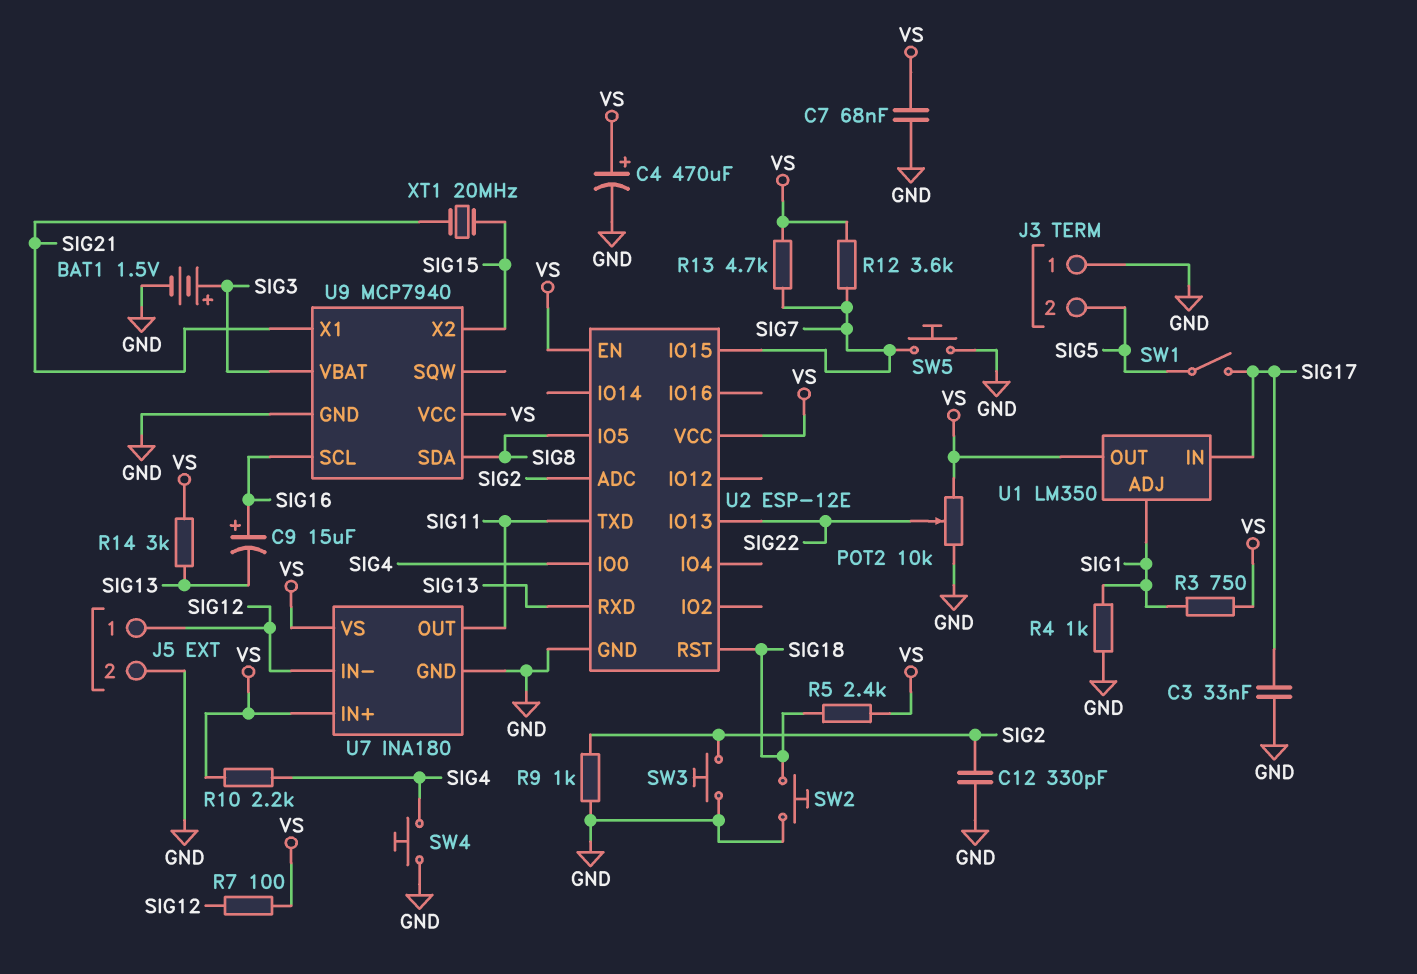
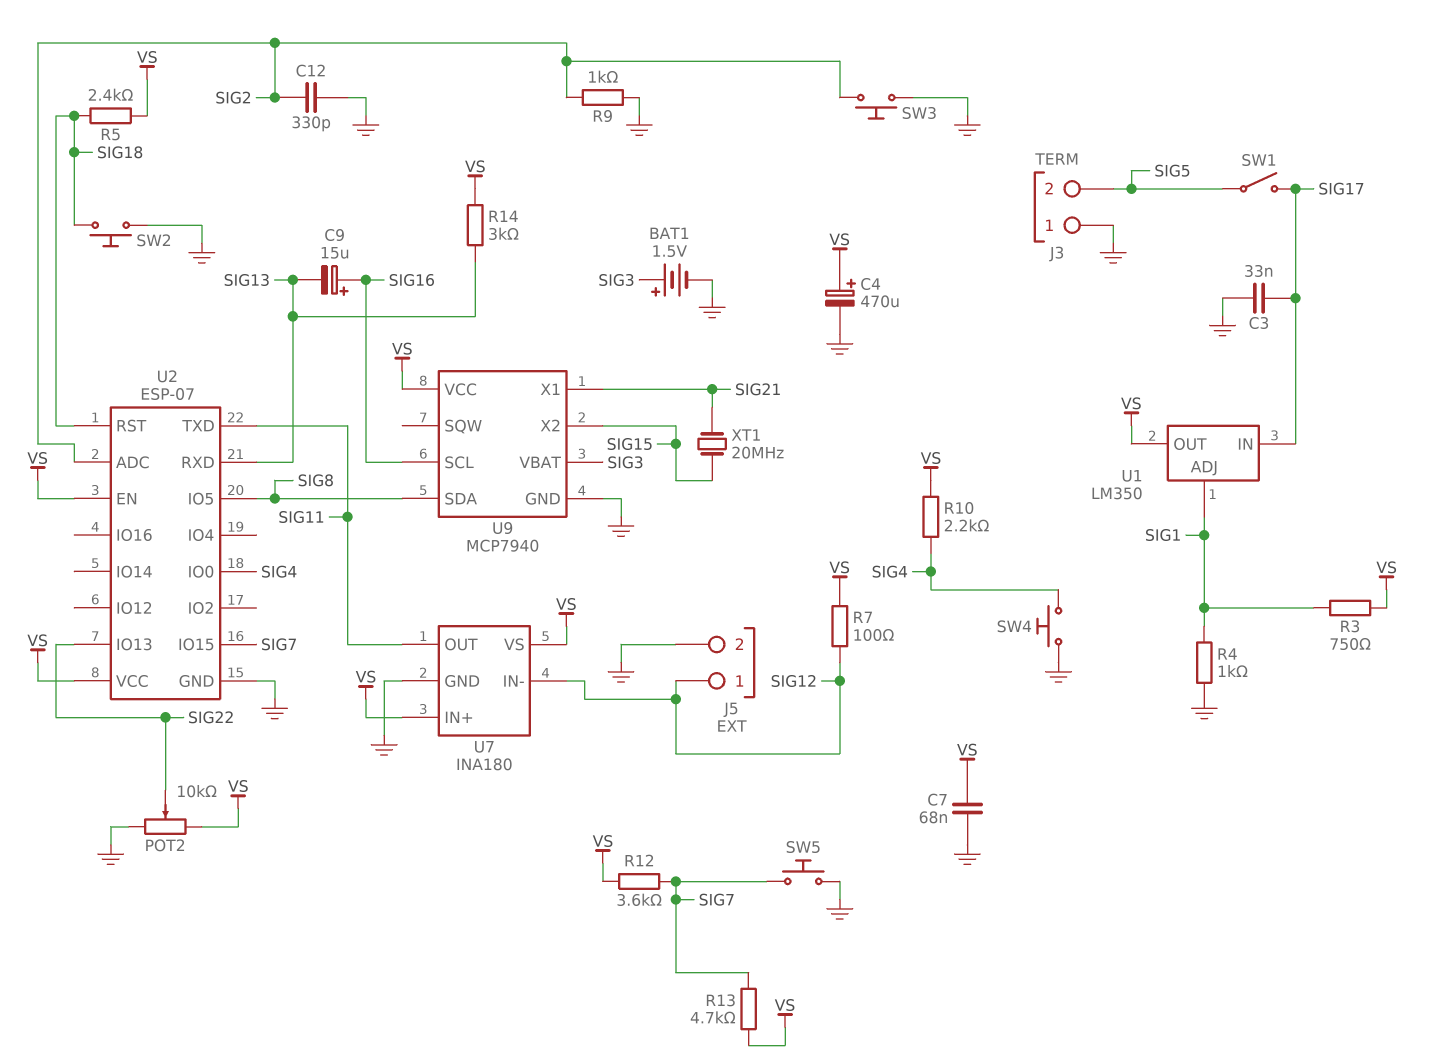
U2: ESP-12E -> ESP-07

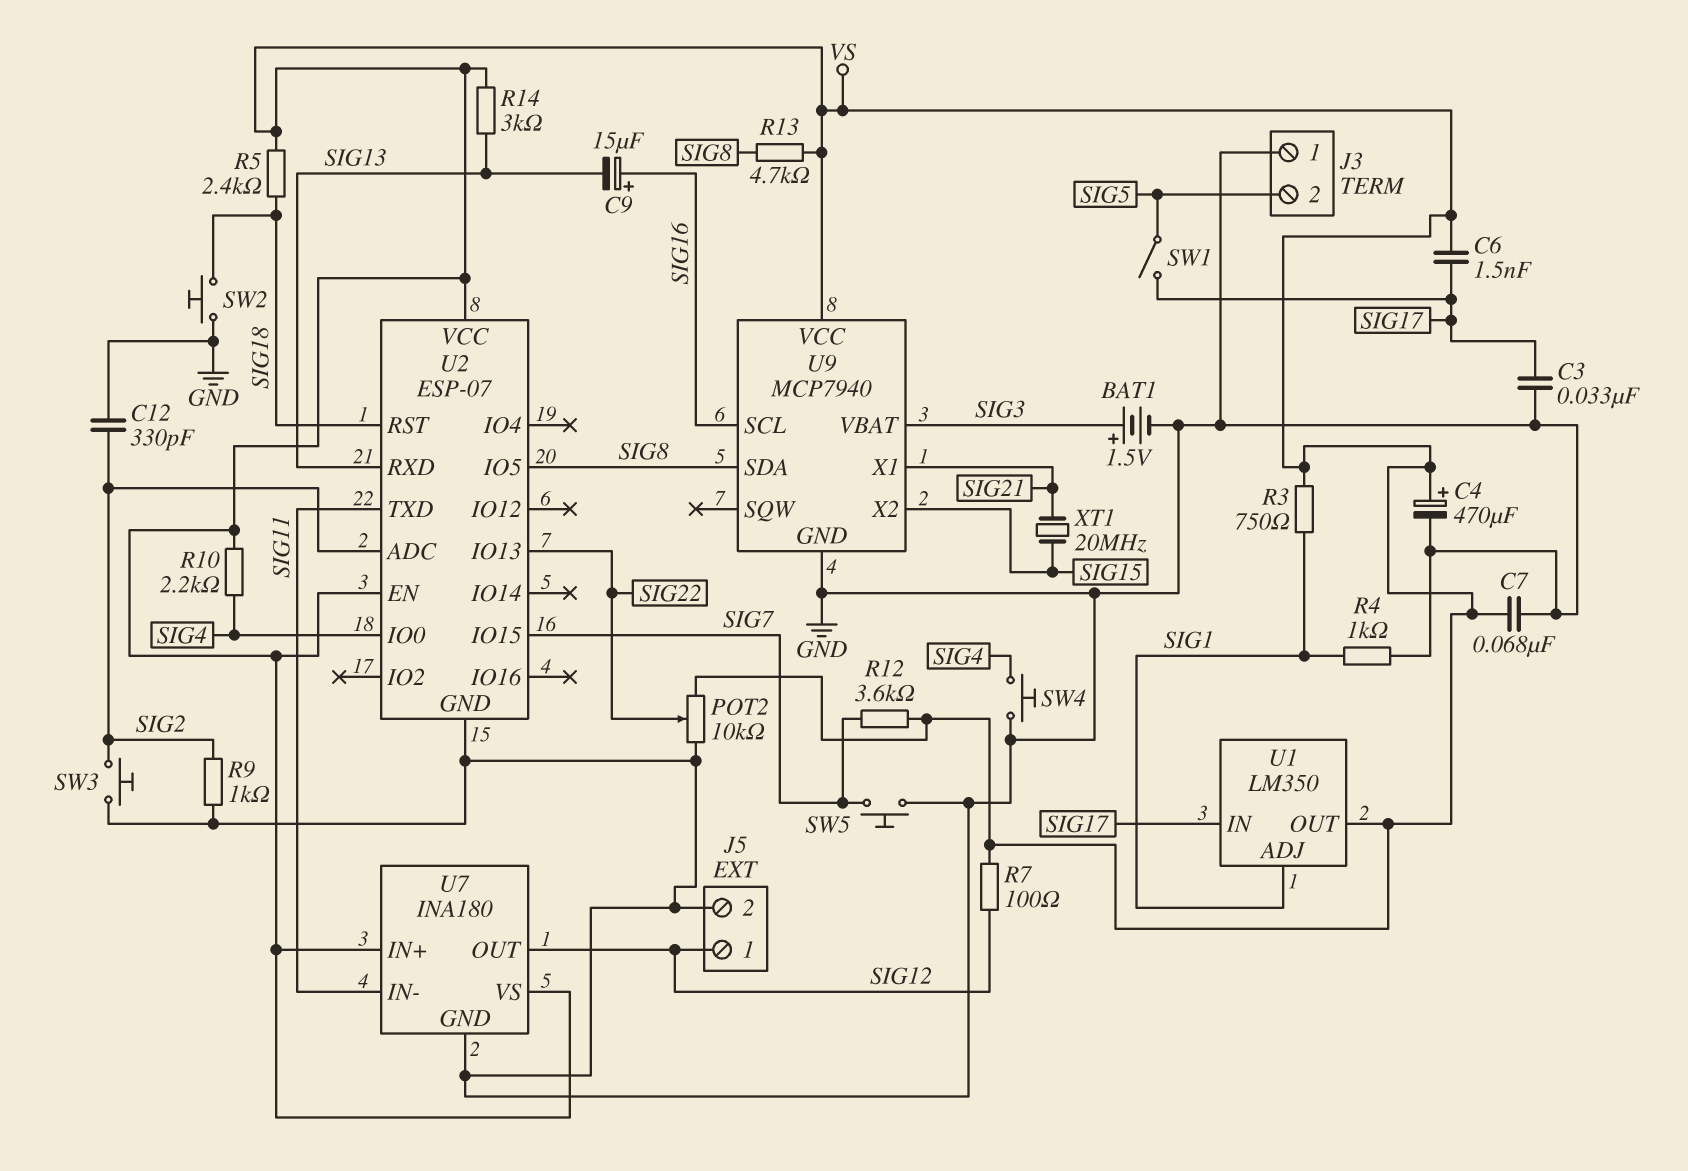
C6: none -> 1.5nF (SIG17, VS)
R13: 4.7k (SIG7, VS) -> 4.7k (SIG8, VS)
U7 pin IN-: SIG12 -> SIG11
U7 pin OUT: SIG11 -> SIG12

